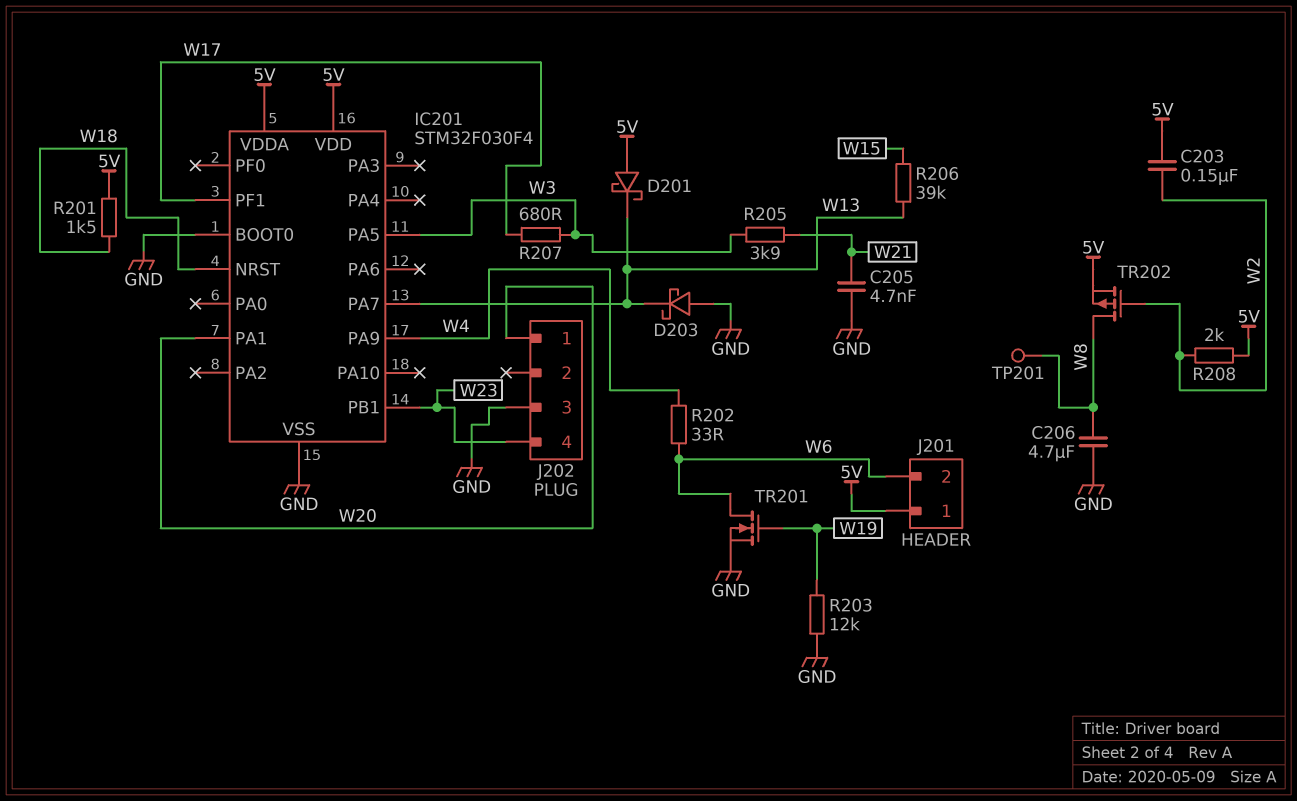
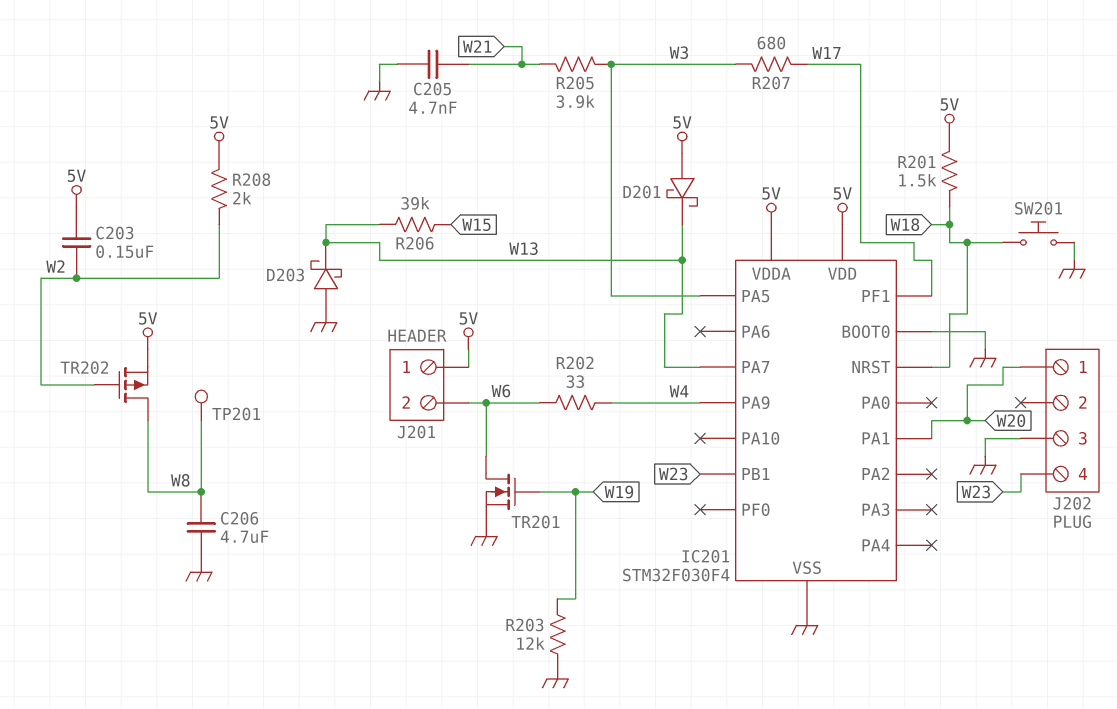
SW201: none -> button (GND, W18)

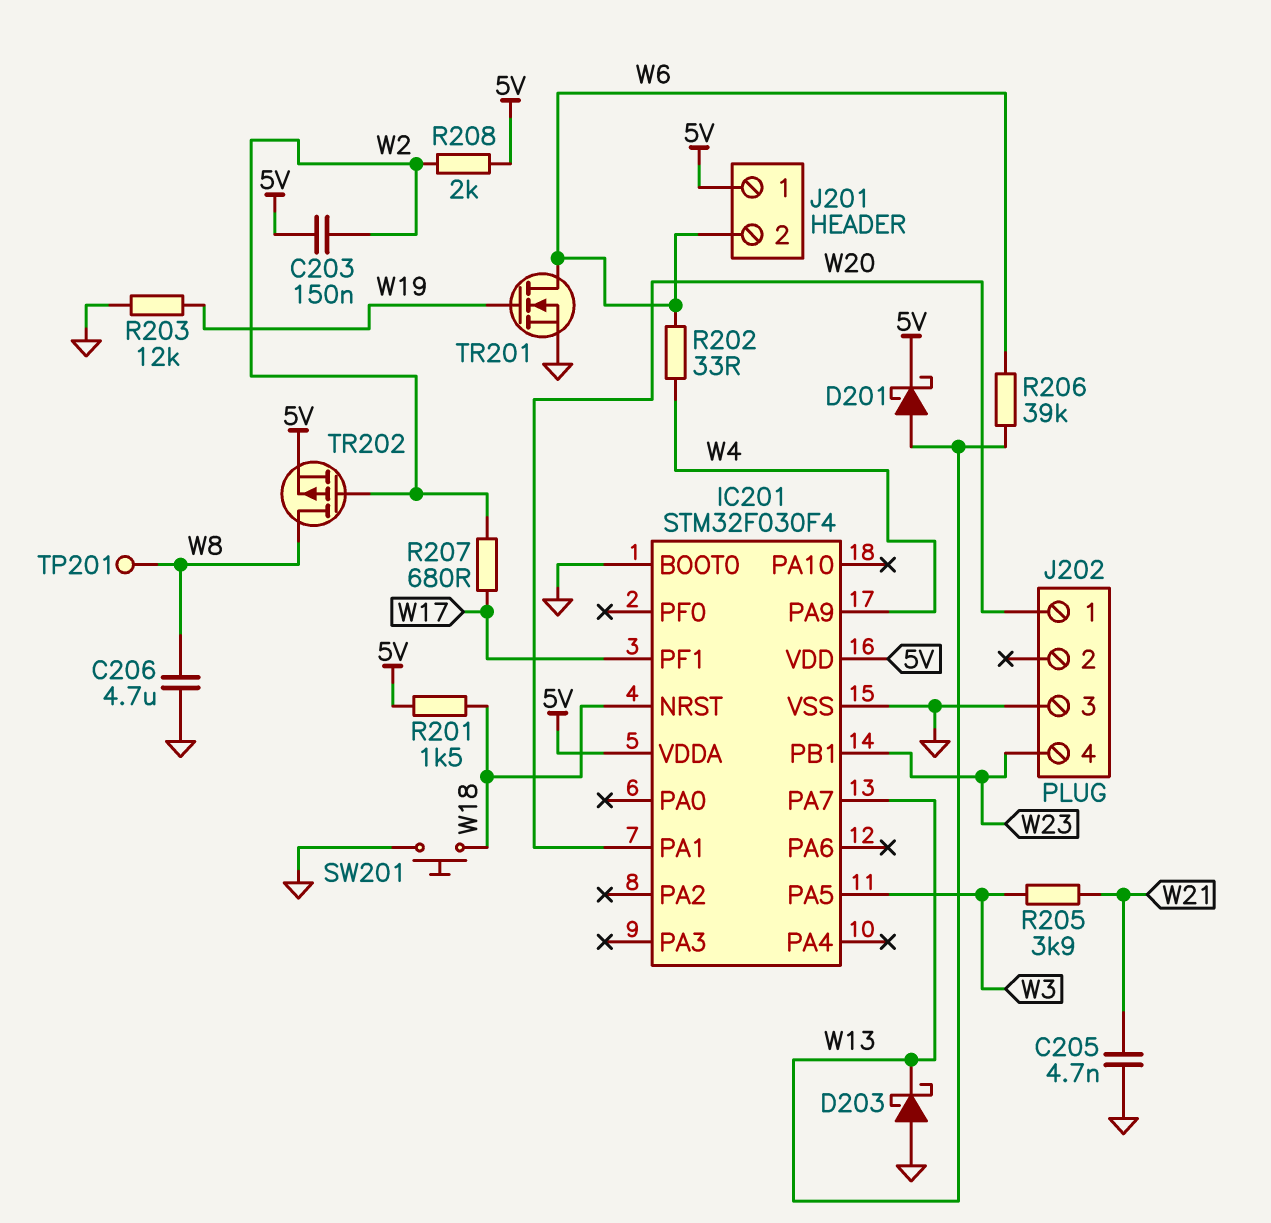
D201: schottky (A 5V, K W13) -> schottky (A W13, K 5V)
R206: 39k (W13, W15) -> 39k (W6, W13)
R207: 680 (W3, W17) -> 680 (W2, W17)

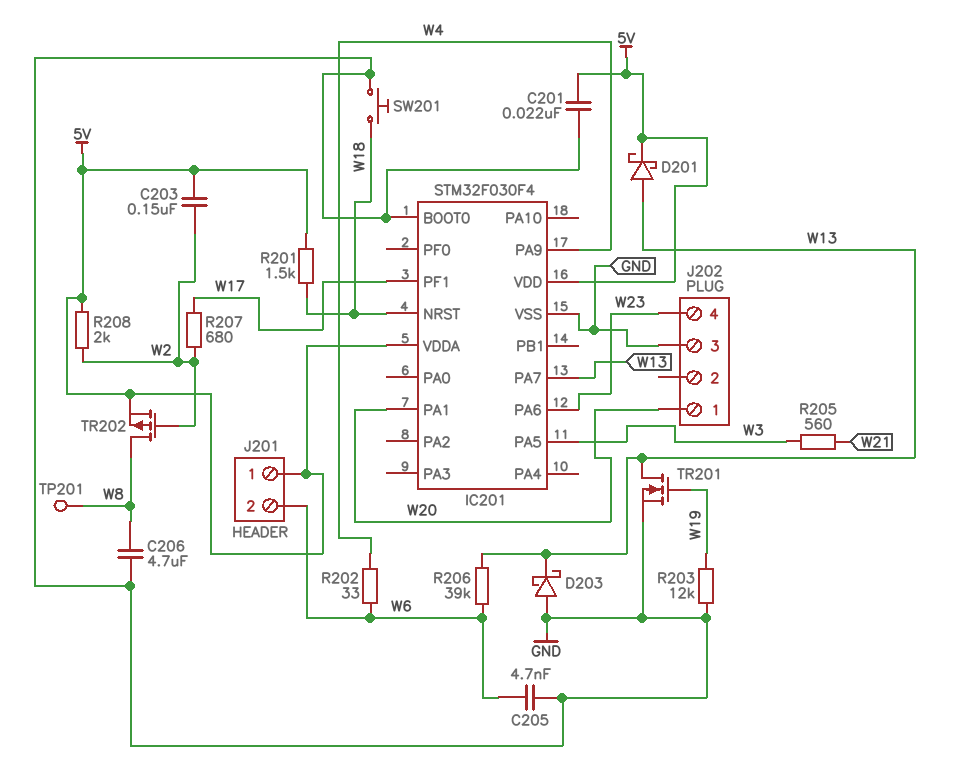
C201: none -> 22nF (5V, GND)
C205: 4.7nF (GND, W21) -> 4.7nF (GND, W6)
IC201 pin PA6: none -> W23
IC201 pin PB1: W23 -> none
R205: 3.9k (W3, W21) -> 560 (W3, W21)
TR201: NMOS (G W19, D W6, S GND) -> NMOS (G W19, D W13, S GND)

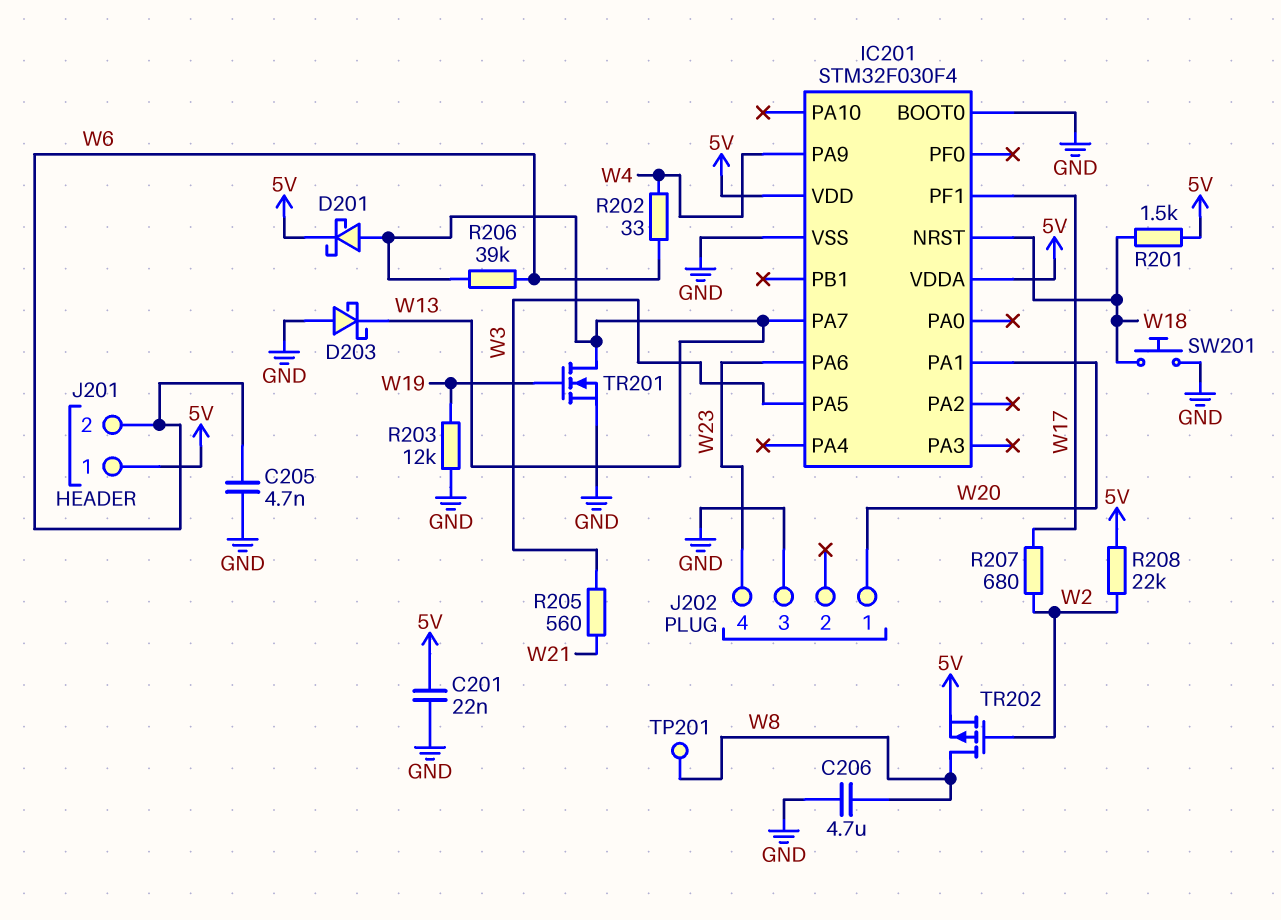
C203: 150nF (5V, W2) -> none
R208: 2k (5V, W2) -> 22k (5V, W2)

